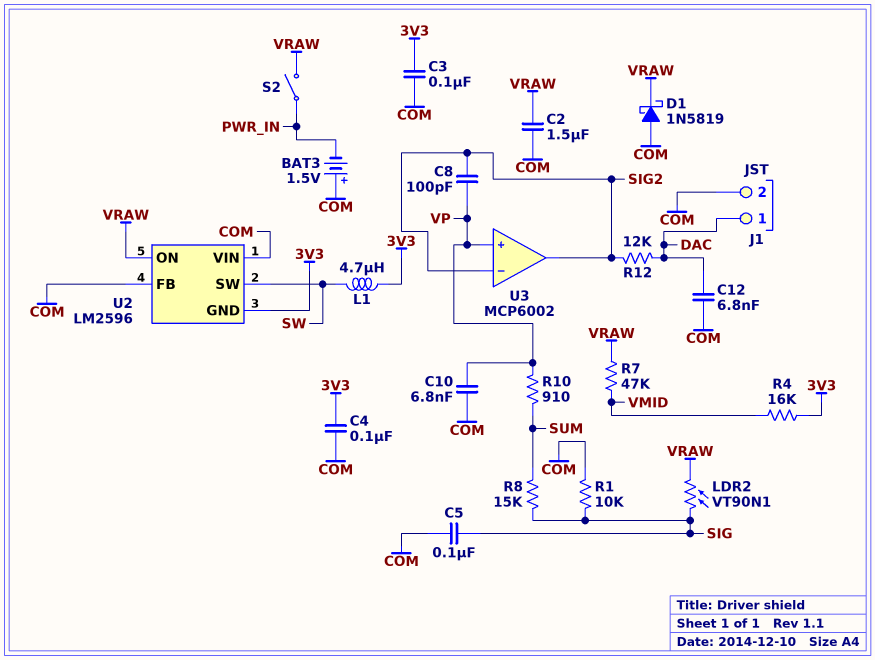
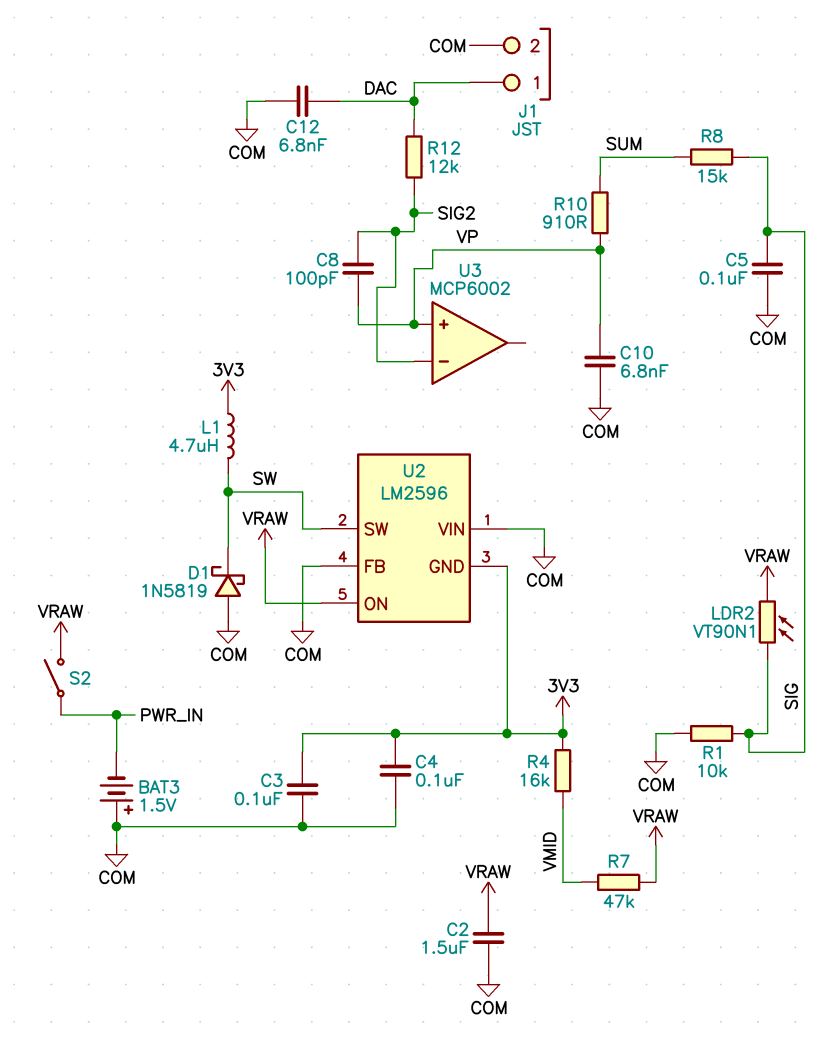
D1: schottky 1N5819 (A COM, K VRAW) -> schottky 1N5819 (A COM, K SW)
U3 pin out: SIG2 -> none

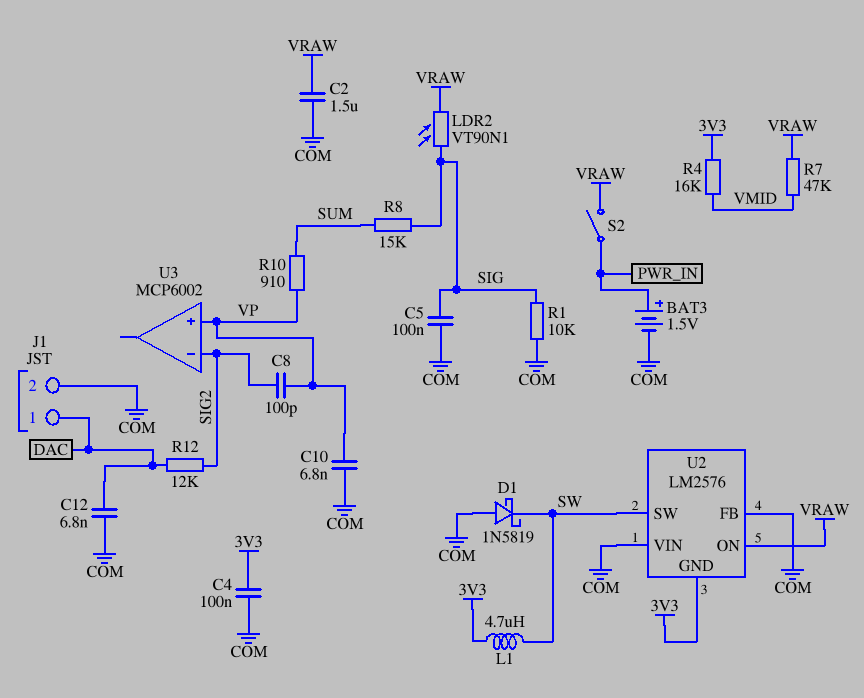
BAT3: 1.5V (plus COM, minus PWR_IN) -> 1.5V (plus PWR_IN, minus COM)
C3: 100nF (3V3, COM) -> none
U2: LM2596 -> LM2576

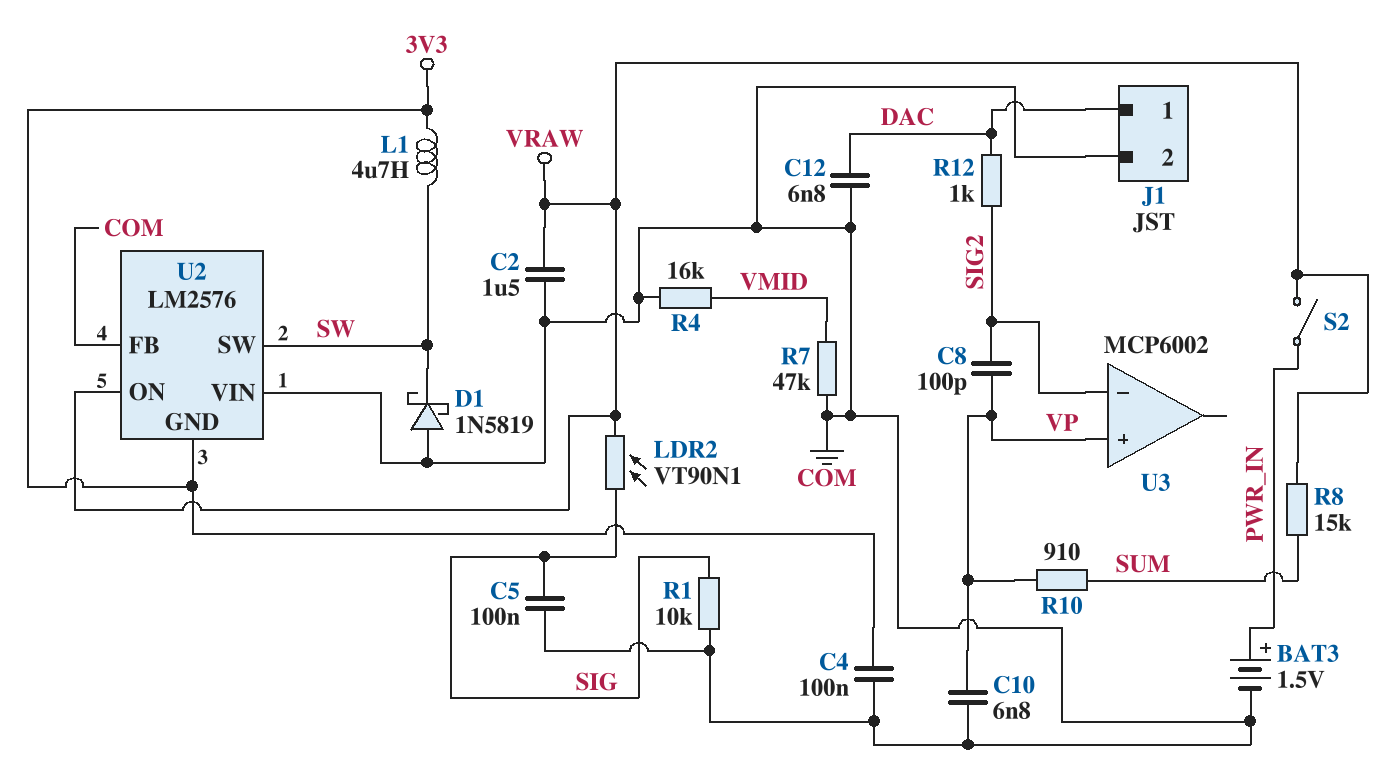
R4: 16k (3V3, VMID) -> 16k (COM, VMID)
R7: 47k (VMID, VRAW) -> 47k (COM, VMID)
R8: 15k (SIG, SUM) -> 15k (SUM, VRAW)
R12: 12k (DAC, SIG2) -> 1k (DAC, SIG2)

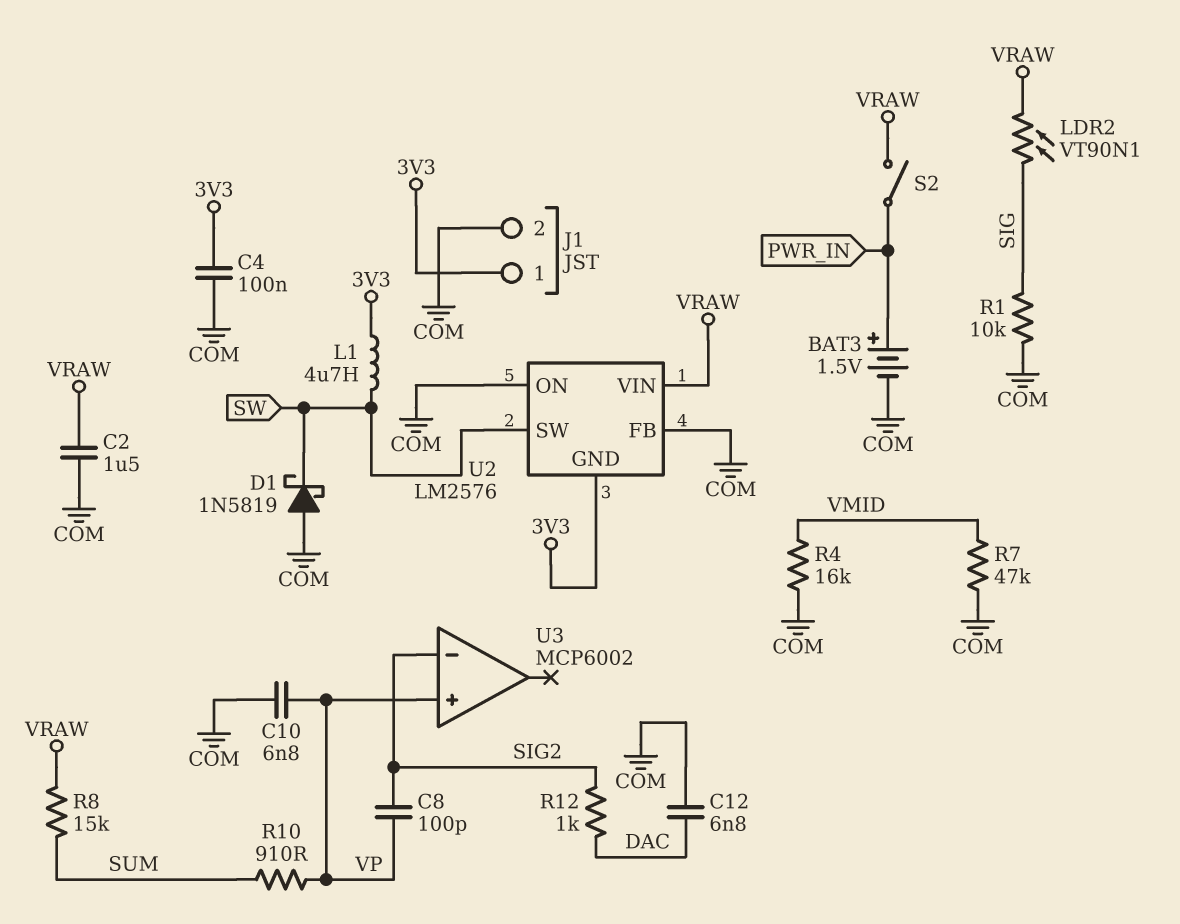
C5: 100nF (COM, SIG) -> none
J1 pin 1: DAC -> 3V3
U2 pin ON: VRAW -> COM
U2 pin VIN: COM -> VRAW

